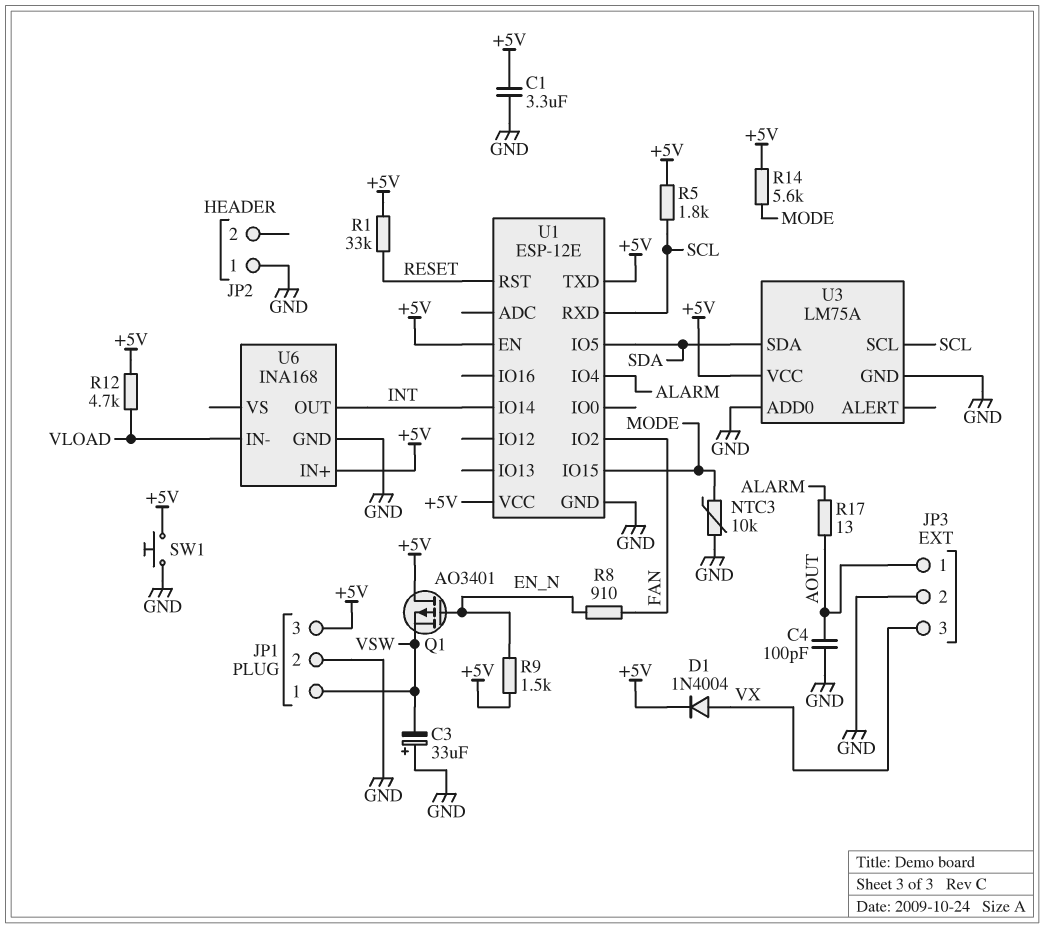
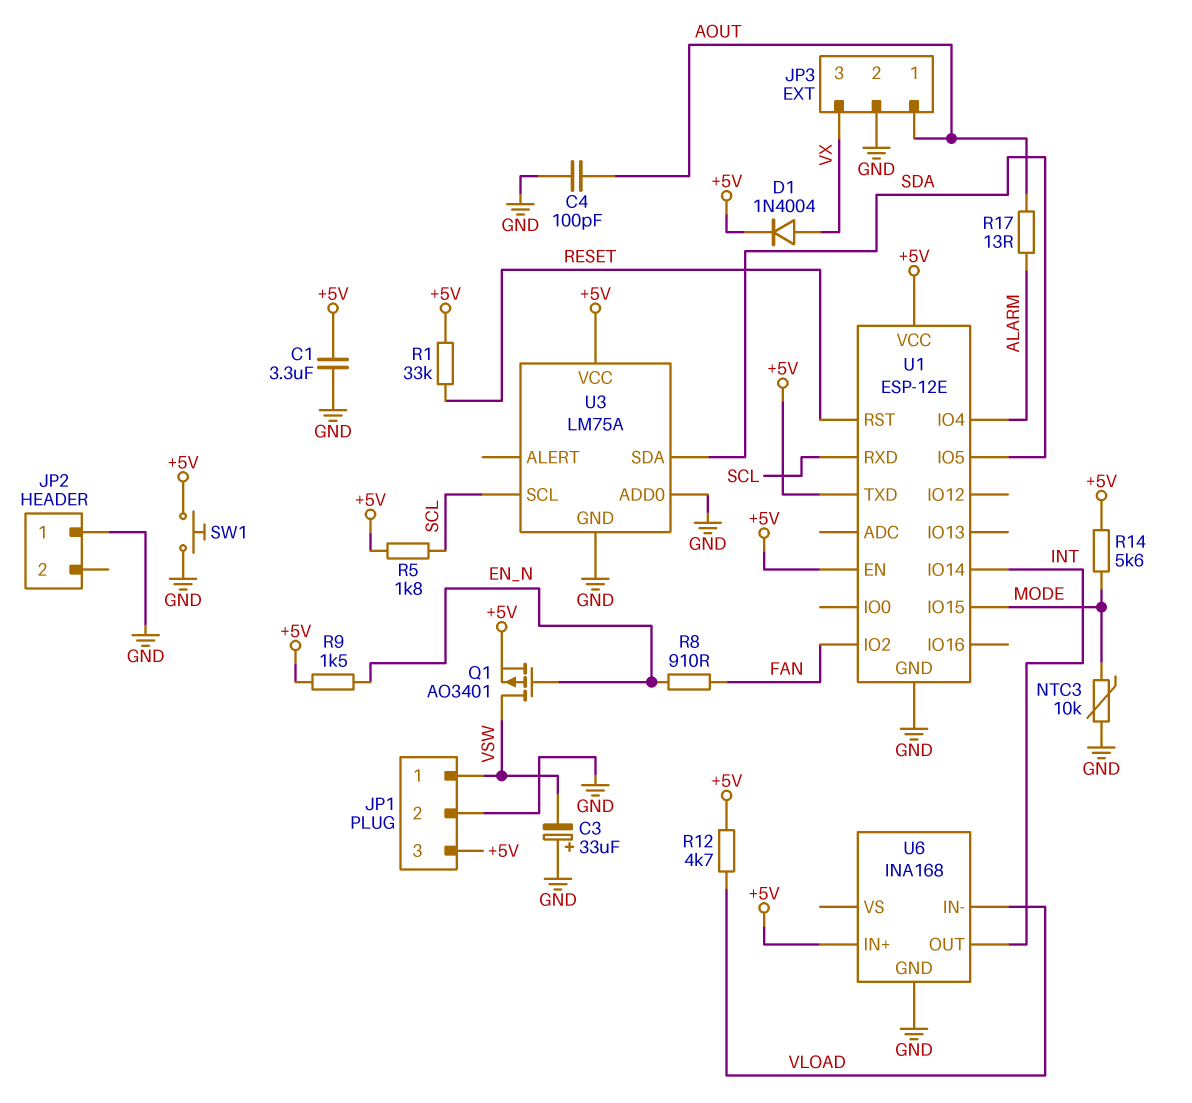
Q1: PMOS AO3401 (G EN_N, D +5V, S VSW) -> PMOS AO3401 (G EN_N, D VSW, S +5V)

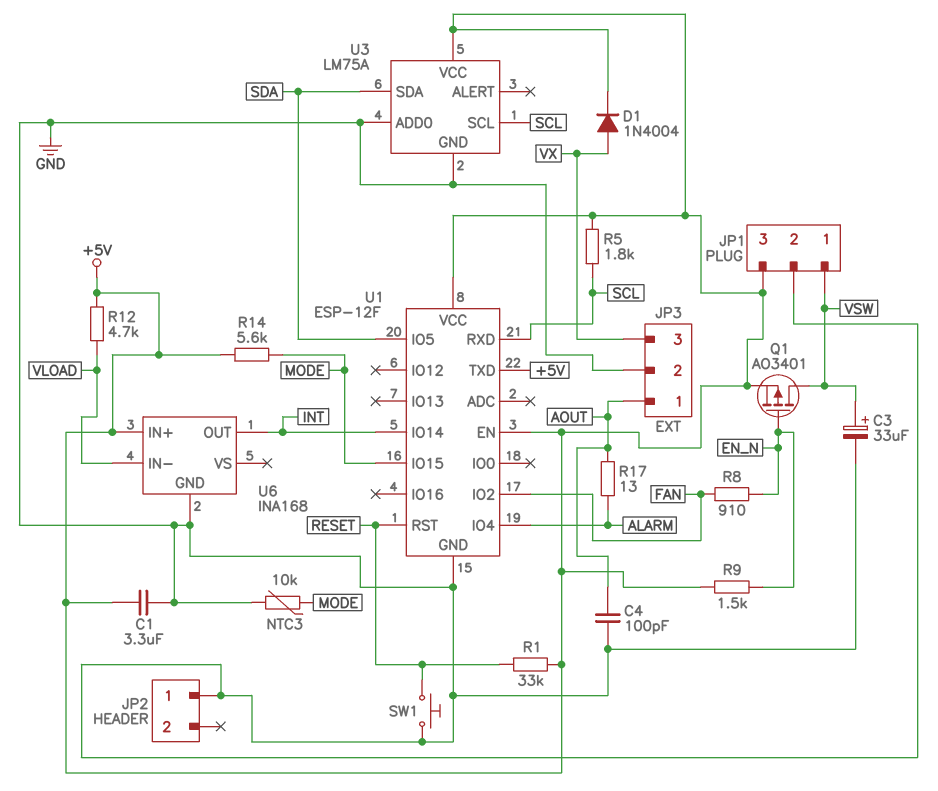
C3: 33uF (plus GND, minus VSW) -> 33uF (plus VSW, minus GND)
SW1: button (+5V, GND) -> button (GND, RESET)
U1: ESP-12E -> ESP-12F

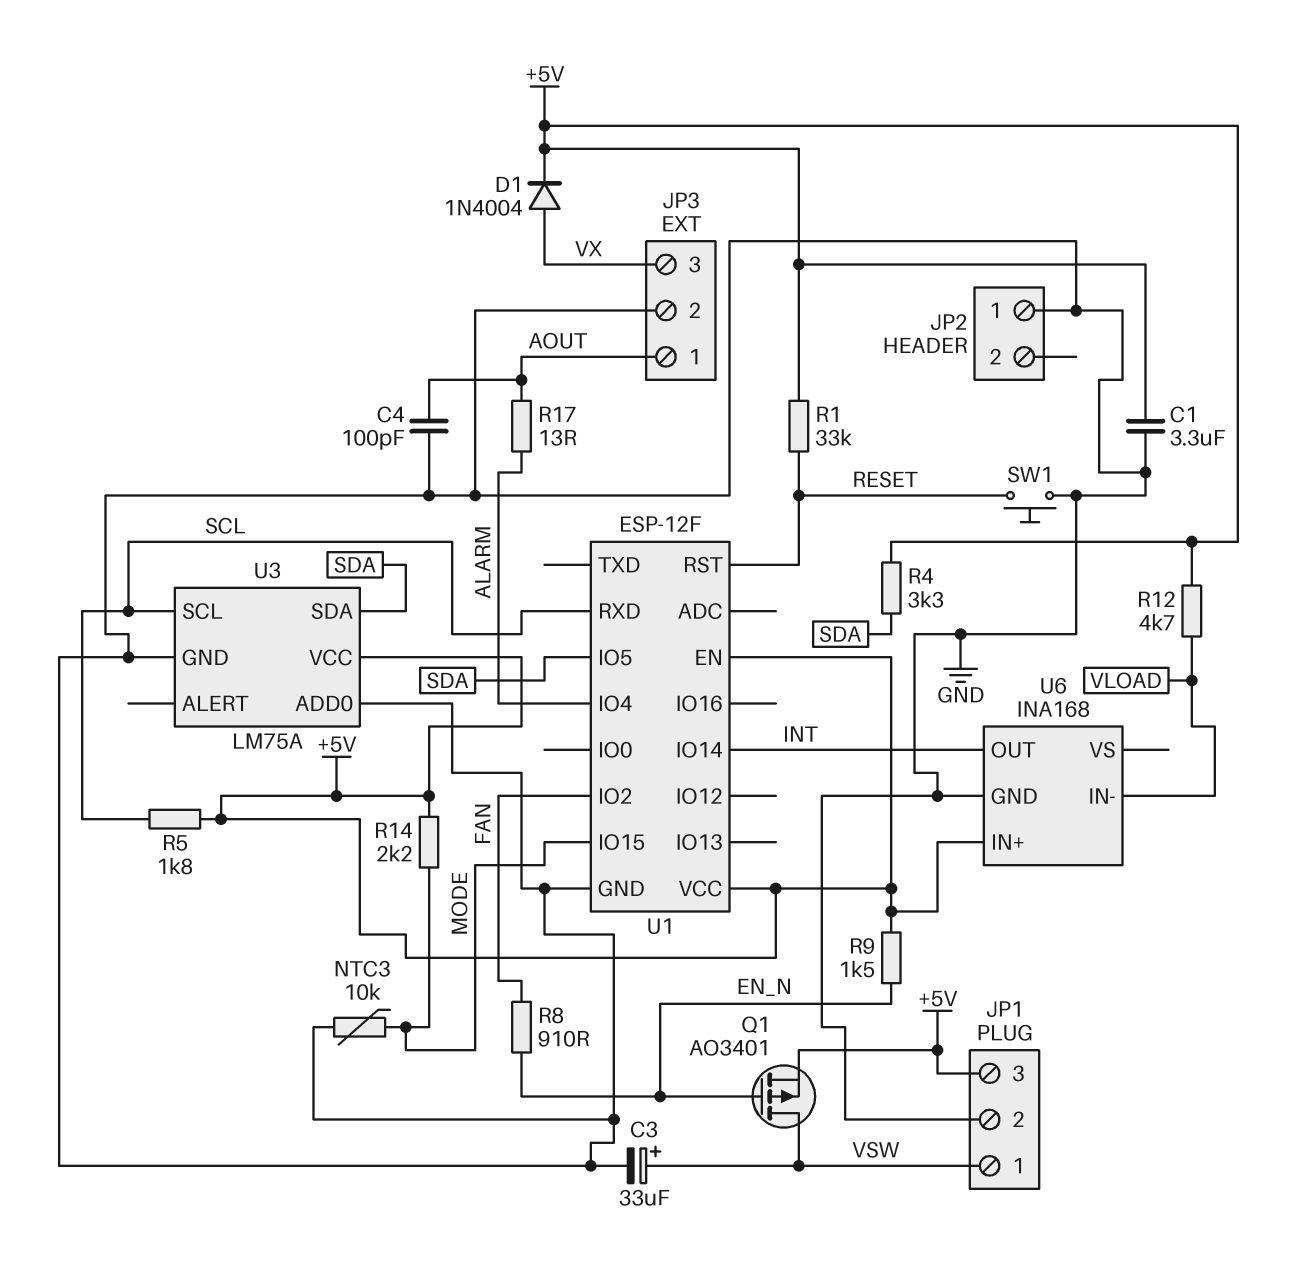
R4: none -> 3.3k (+5V, SDA)
R14: 5.6k (+5V, MODE) -> 2.2k (+5V, MODE)
U1 pin TXD: +5V -> none

